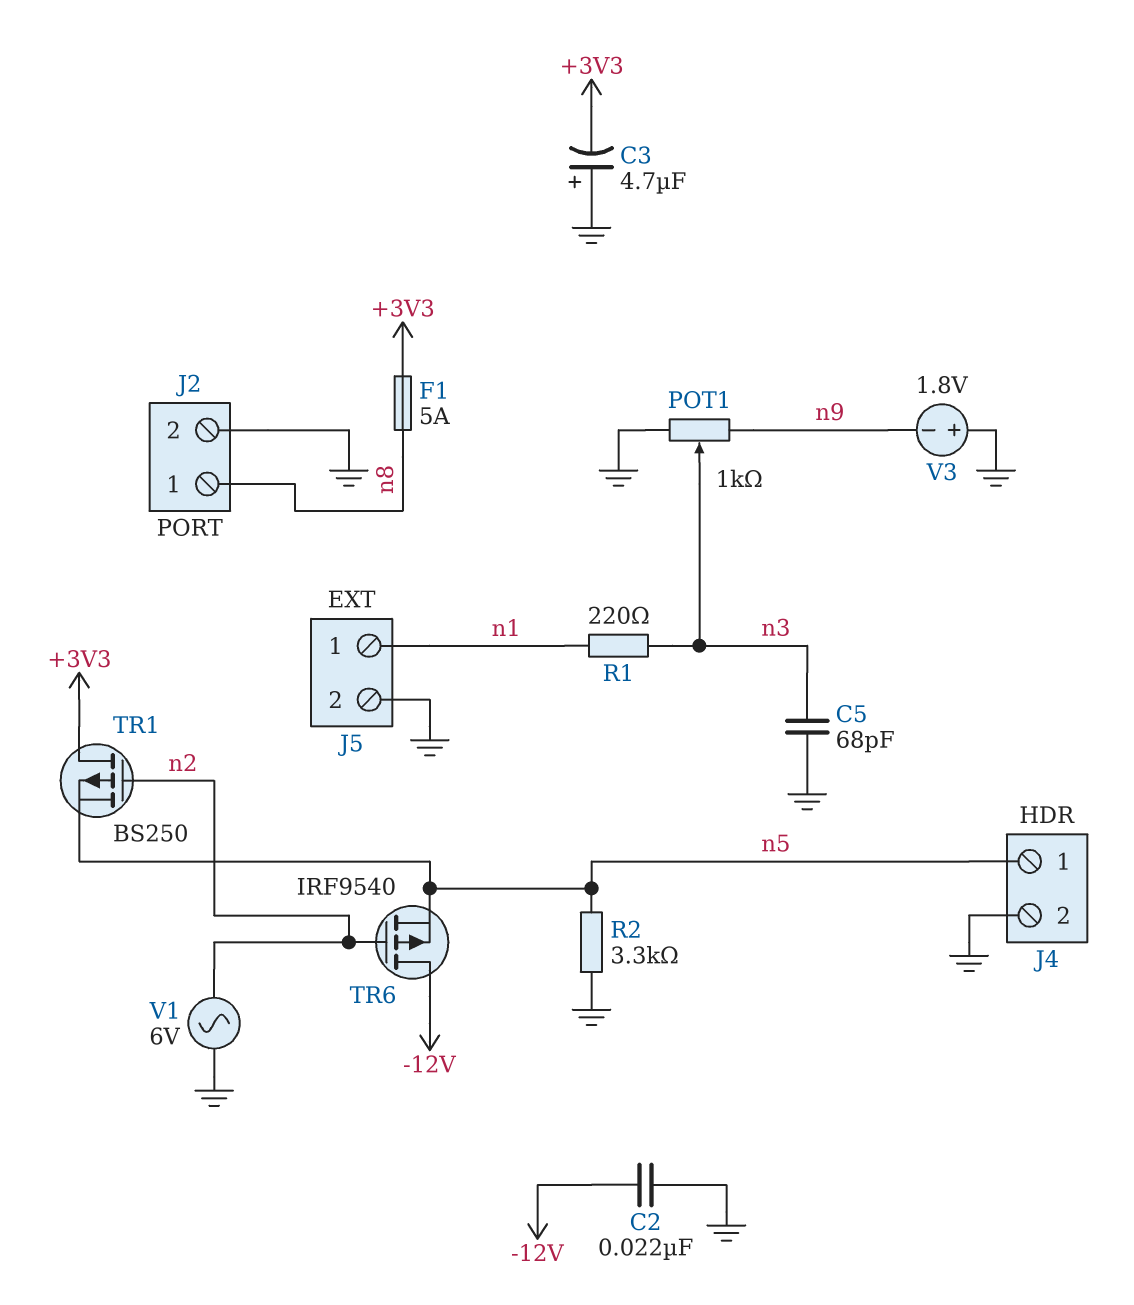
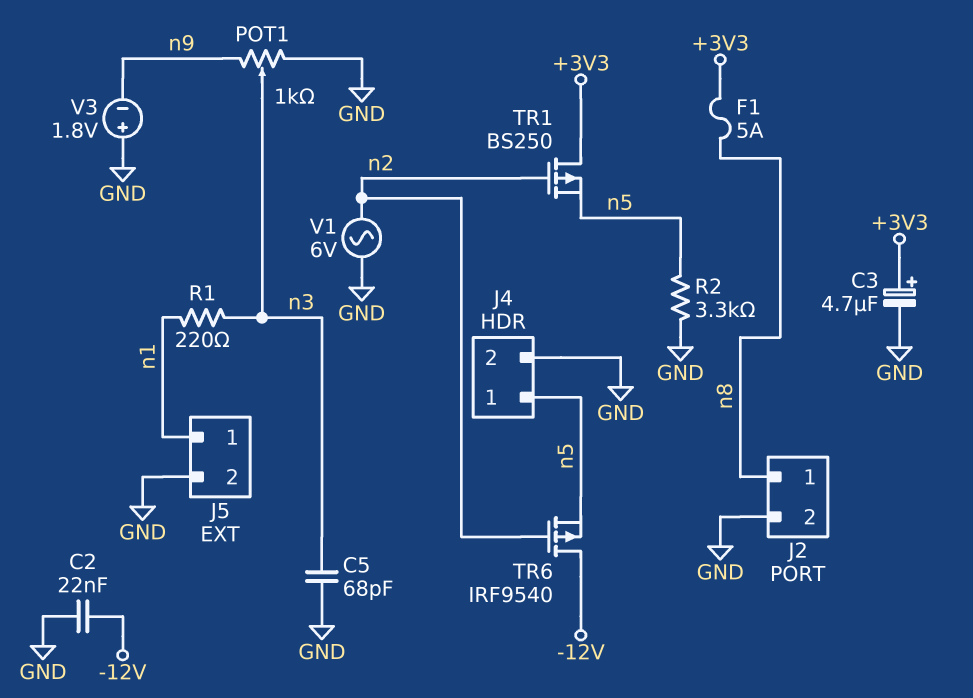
C3: 4.7uF (plus GND, minus +3V3) -> 4.7uF (plus +3V3, minus GND)

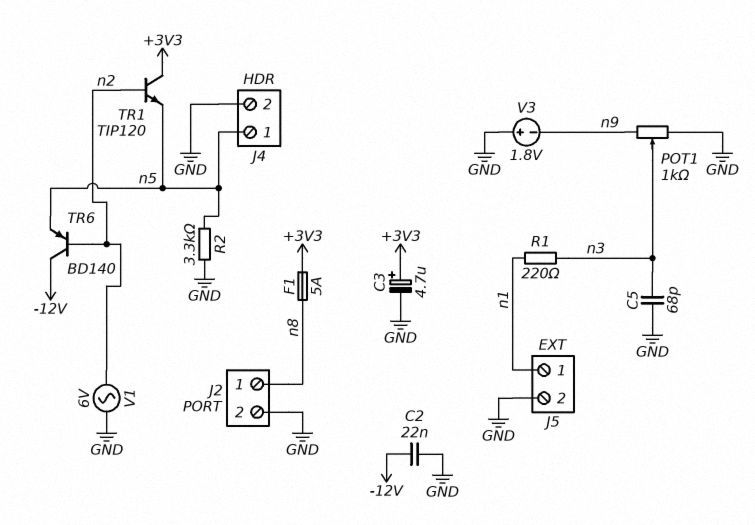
TR1: PMOS BS250 (G n2, D +3V3, S n5) -> NPN TIP120 (B n2, C +3V3, E n5)
TR6: PMOS IRF9540 (G n2, D -12V, S n5) -> PNP BD140 (B n2, C -12V, E n5)

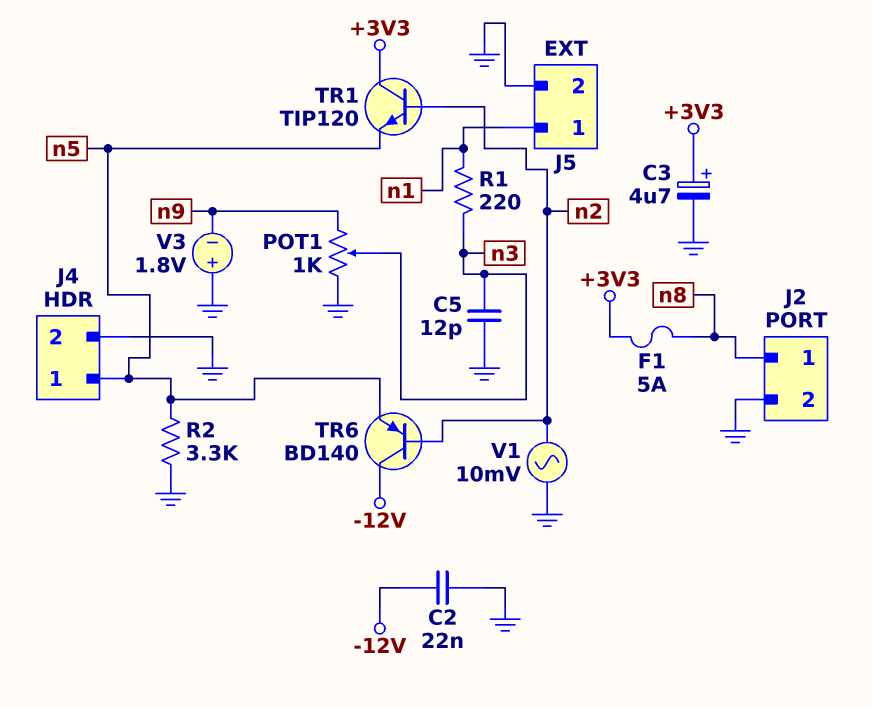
C5: 68pF (GND, n3) -> 12pF (GND, n3)
V1: AC 6V (GND, n2) -> AC 10mV (GND, n2)

